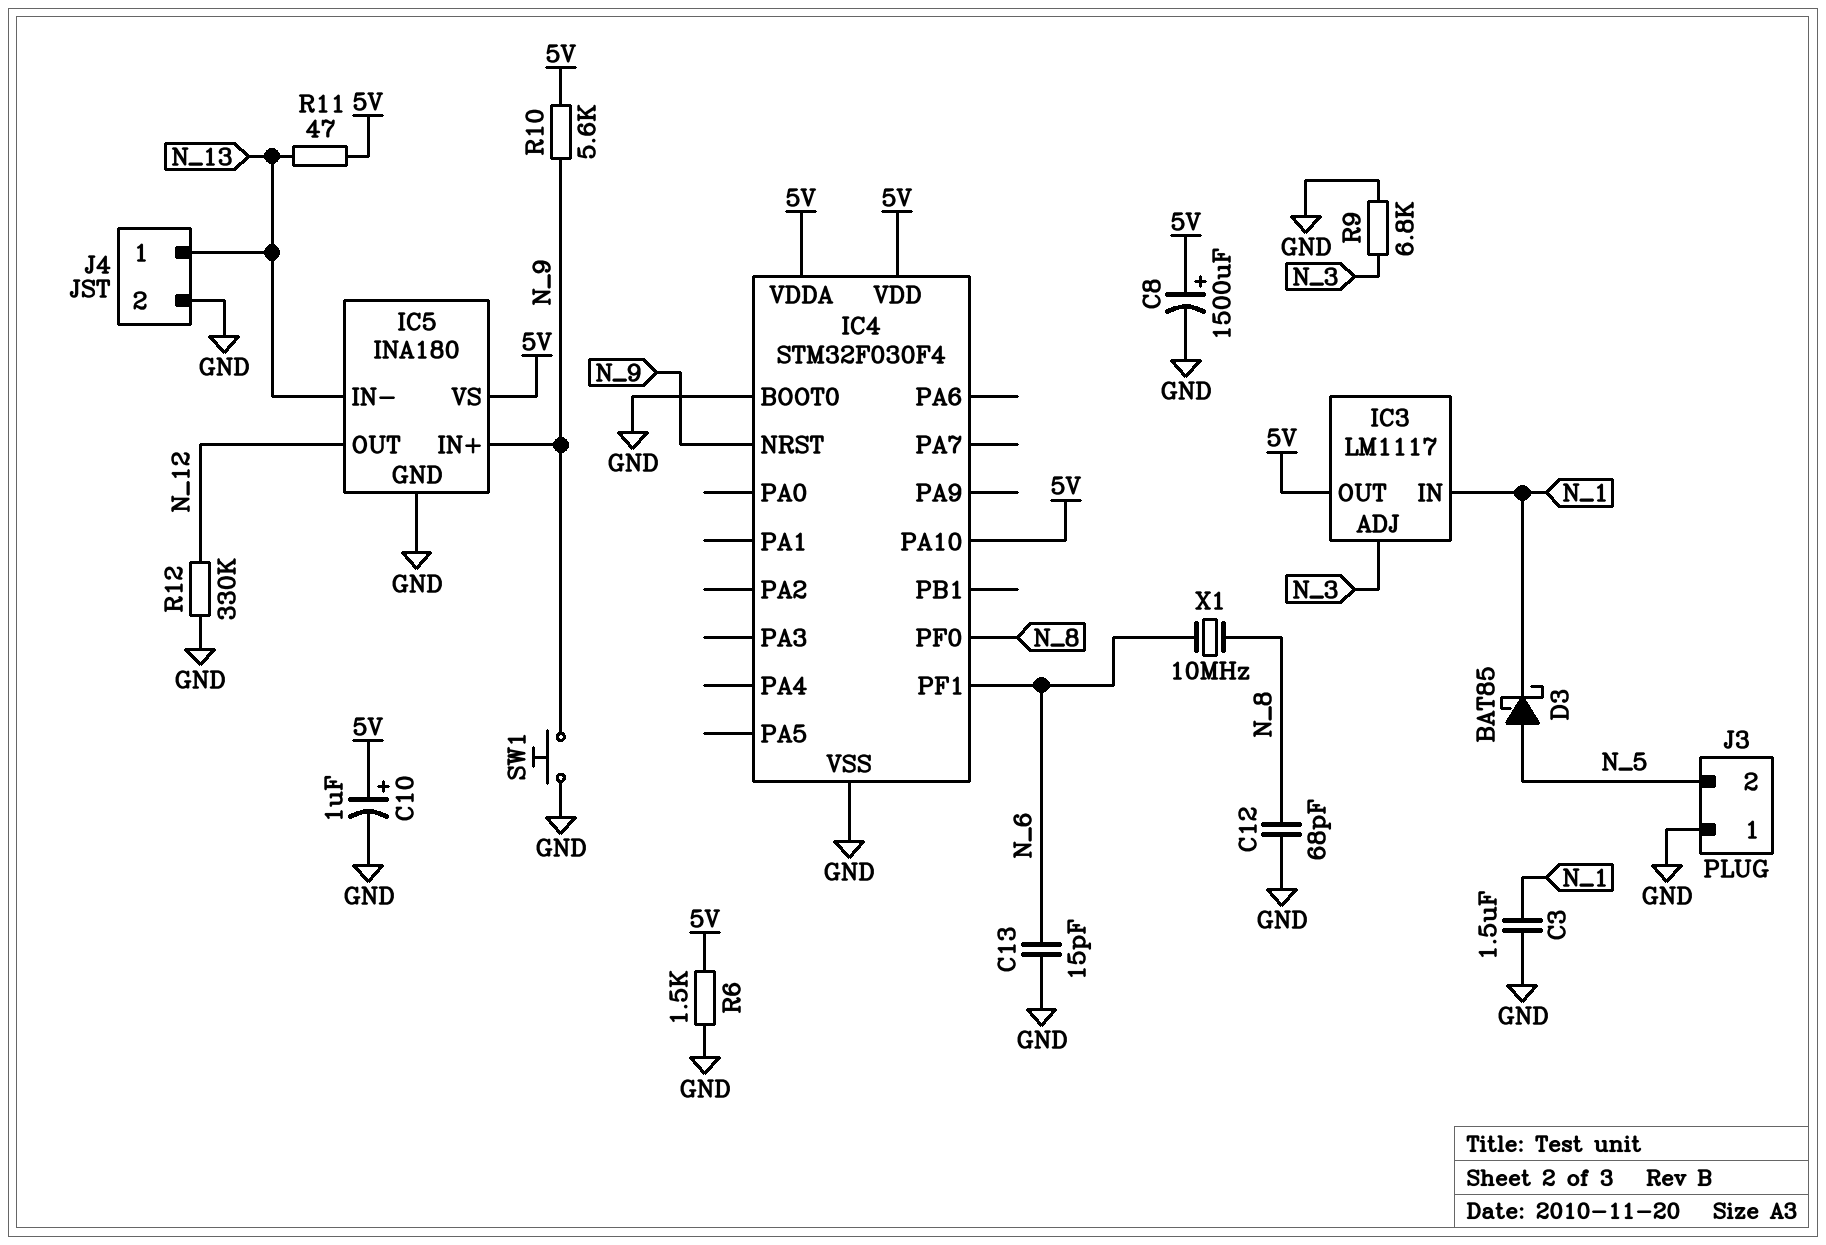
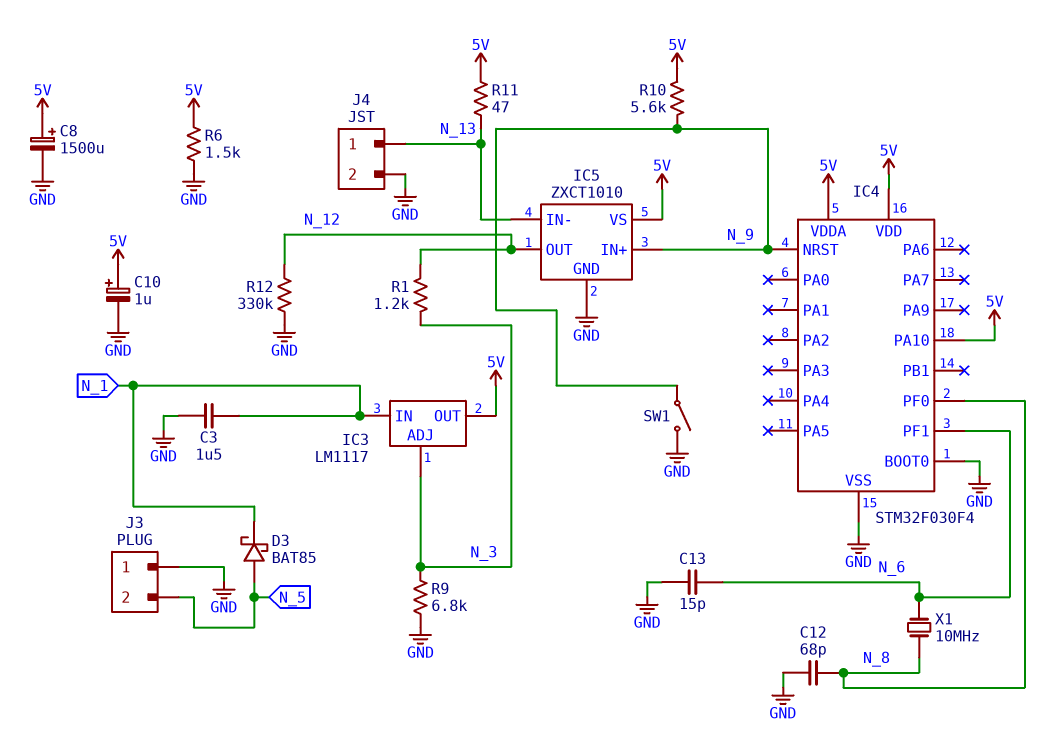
IC5: INA180 -> ZXCT1010
R1: none -> 1.2k (N_3, N_12)
SW1: button (GND, N_9) -> switch (GND, N_9)

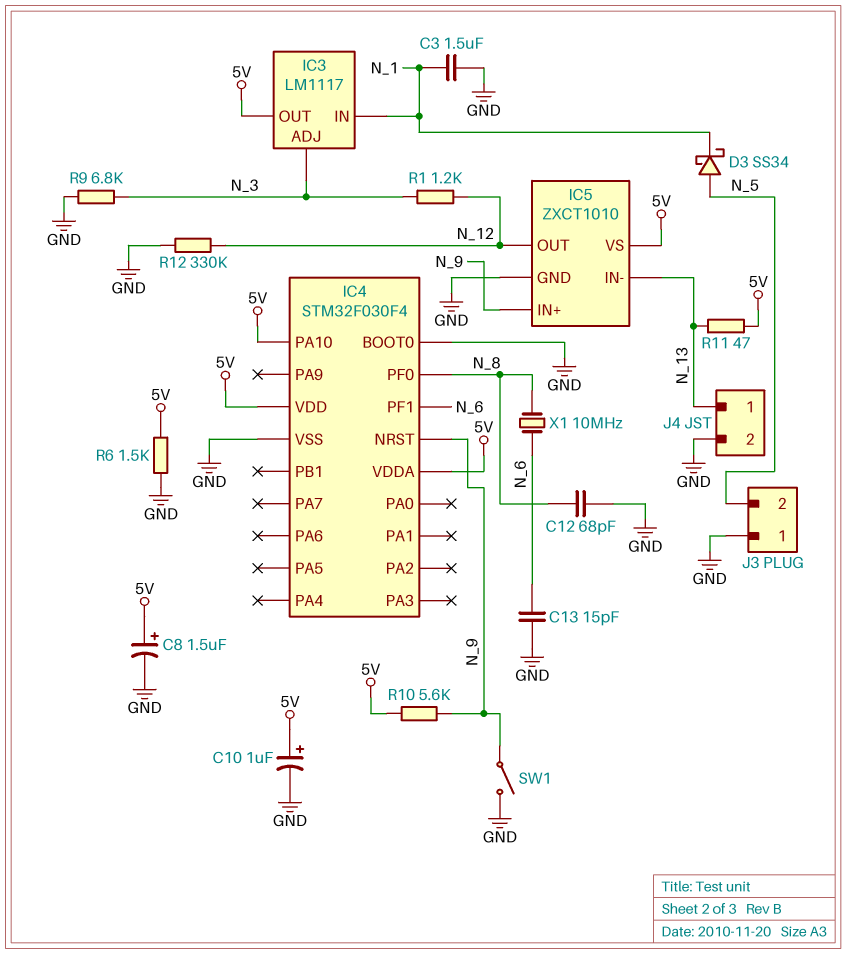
C8: 1500uF (plus 5V, minus GND) -> 1.5uF (plus 5V, minus GND)
D3: schottky BAT85 (A N_5, K N_1) -> schottky SS34 (A N_5, K N_1)

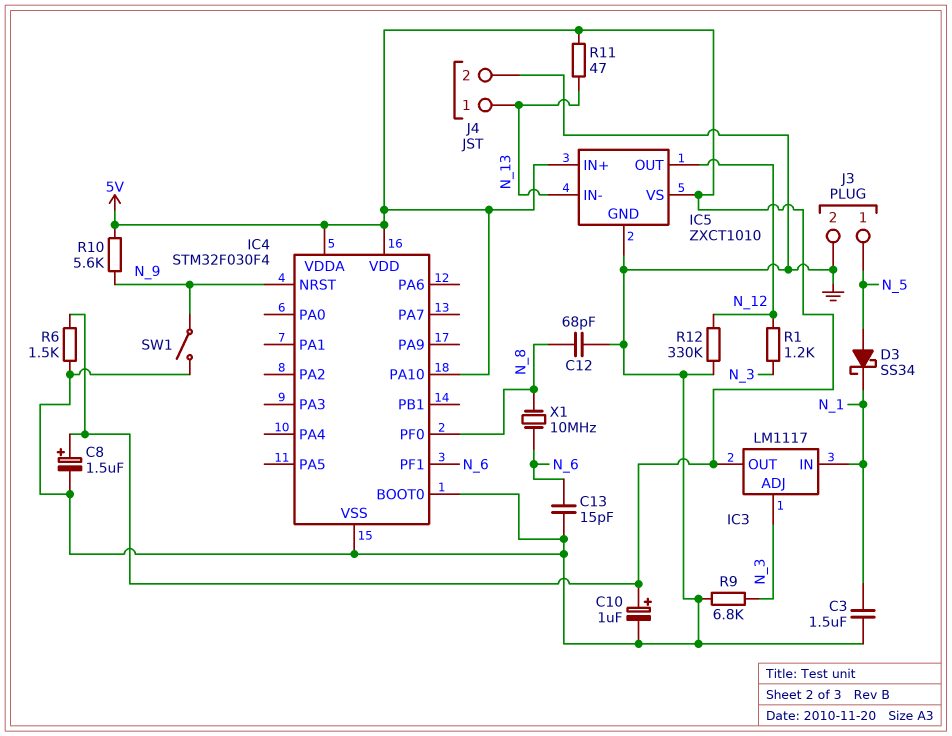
IC5 pin IN+: N_9 -> 5V
J3 pin 1: GND -> N_5
J3 pin 2: N_5 -> GND

